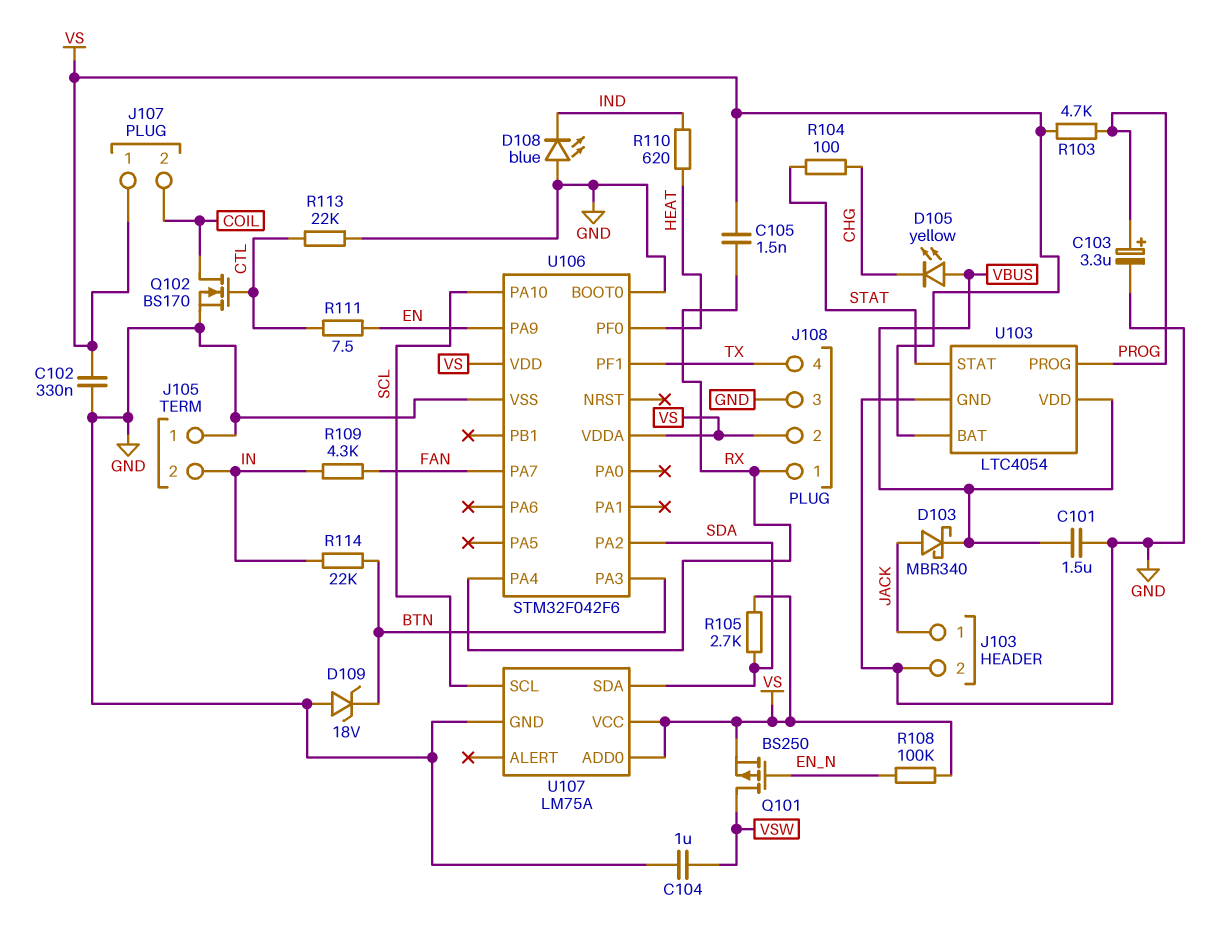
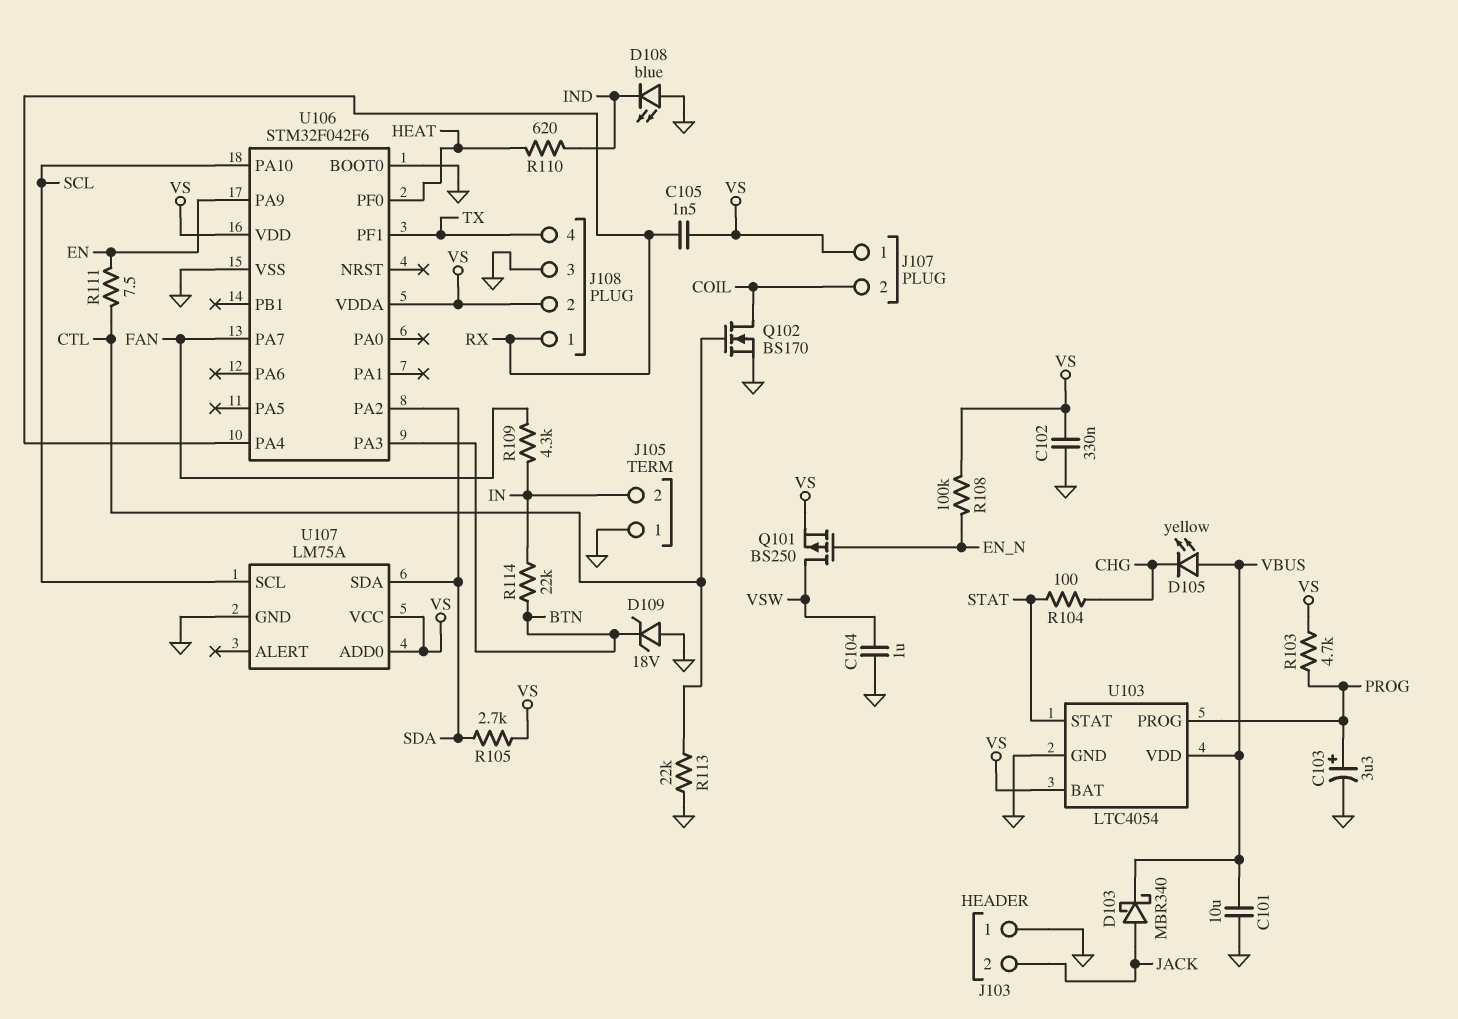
C101: 1.5uF (GND, VBUS) -> 10uF (GND, VBUS)
J103 pin 1: JACK -> GND
J103 pin 2: GND -> JACK

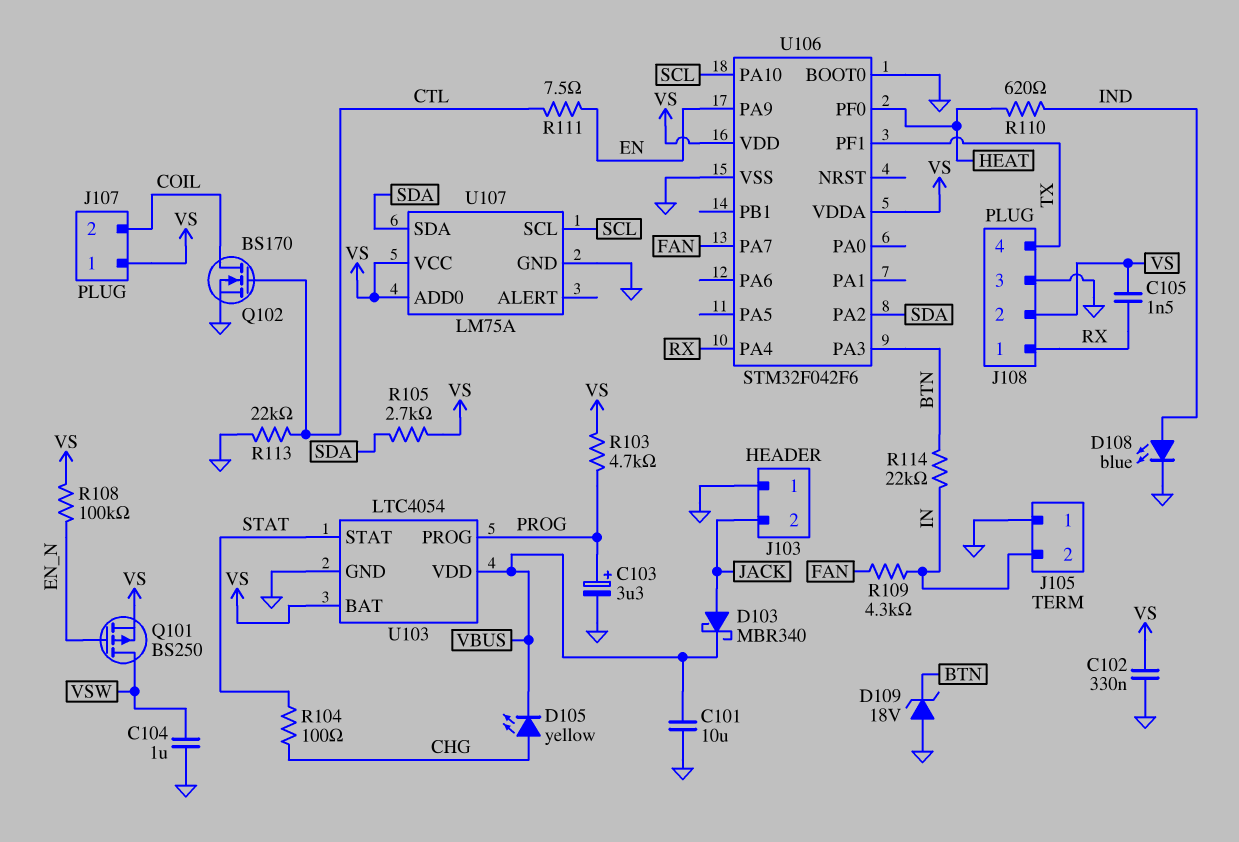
D105: LED yellow (A VBUS, K CHG) -> LED yellow (A CHG, K VBUS)
D108: LED blue (A GND, K IND) -> LED blue (A IND, K GND)

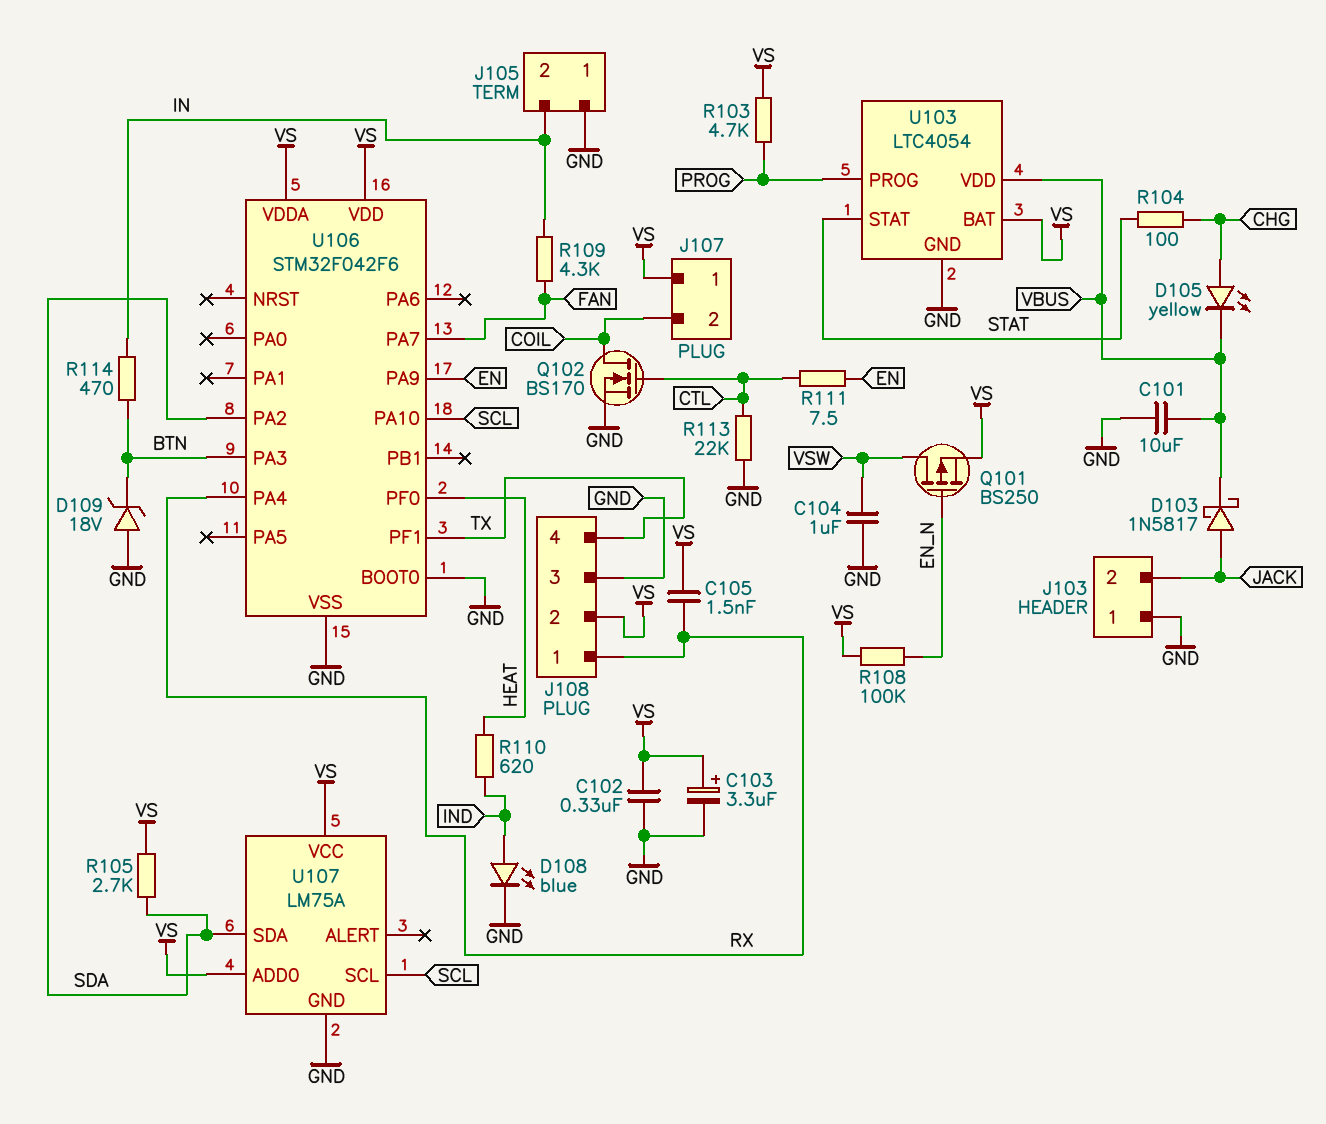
C103: 3.3uF (plus PROG, minus GND) -> 3.3uF (plus VS, minus GND)
D103: schottky MBR340 (A JACK, K VBUS) -> schottky 1N5817 (A JACK, K VBUS)
R114: 22k (BTN, IN) -> 470 (BTN, IN)

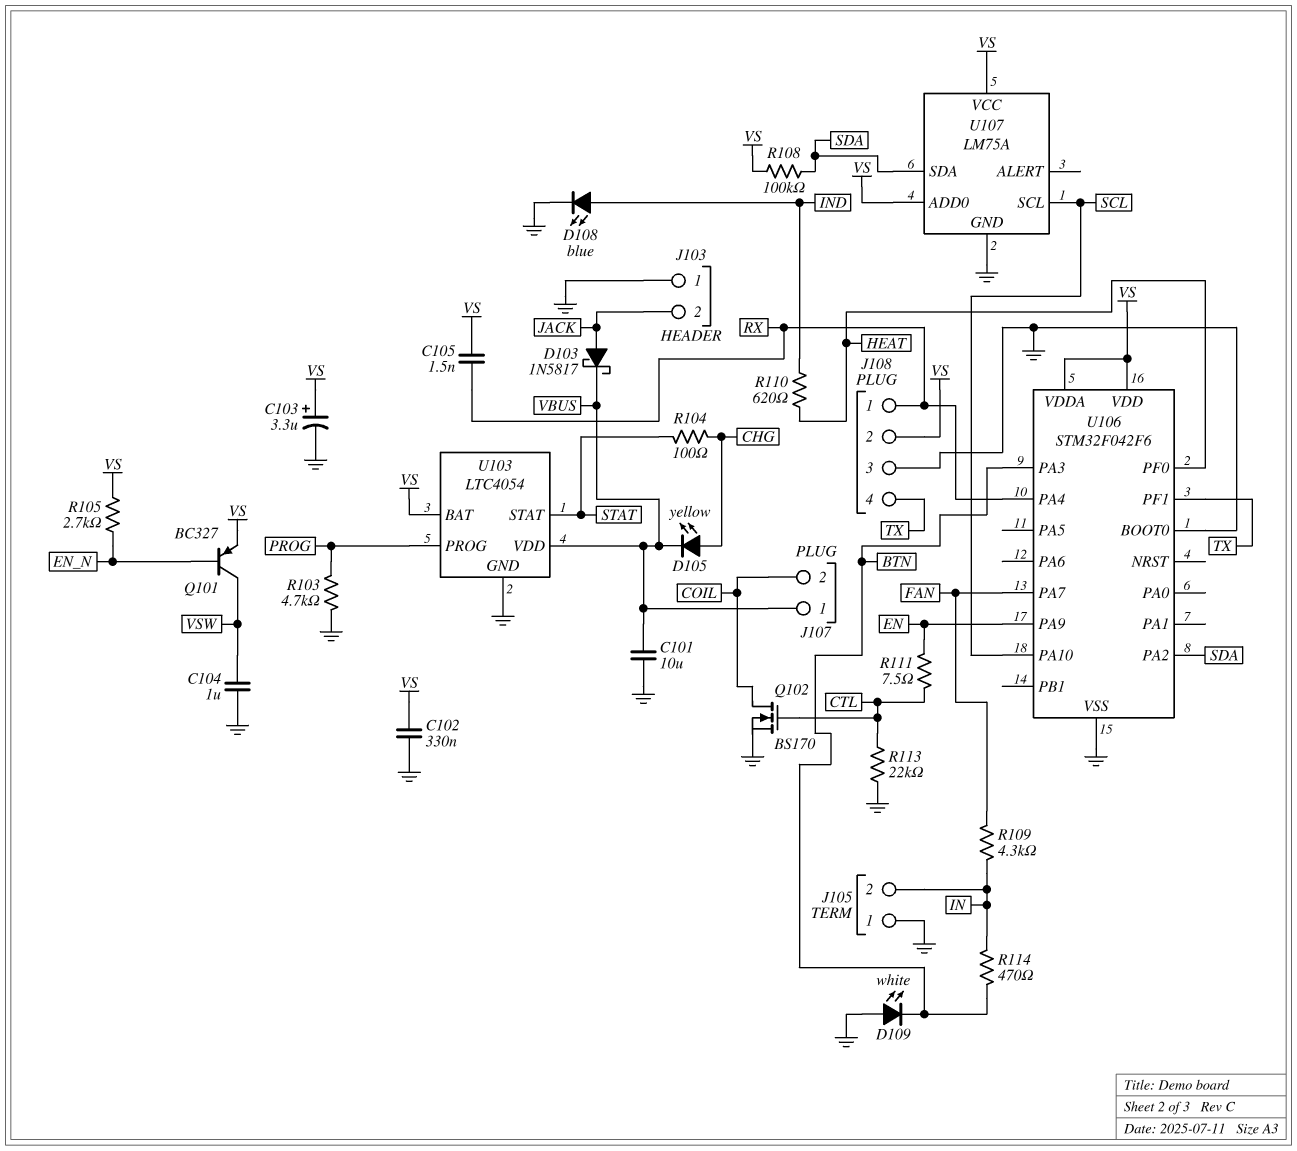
D109: zener 18V (A GND, K BTN) -> LED white (A GND, K BTN)
J107 pin 1: VS -> VBUS
Q101: PMOS BS250 (G EN_N, D VSW, S VS) -> PNP BC327 (B EN_N, C VSW, E VS)
R103: 4.7k (PROG, VS) -> 4.7k (GND, PROG)
R105: 2.7k (SDA, VS) -> 2.7k (EN_N, VS)
R108: 100k (EN_N, VS) -> 100k (SDA, VS)

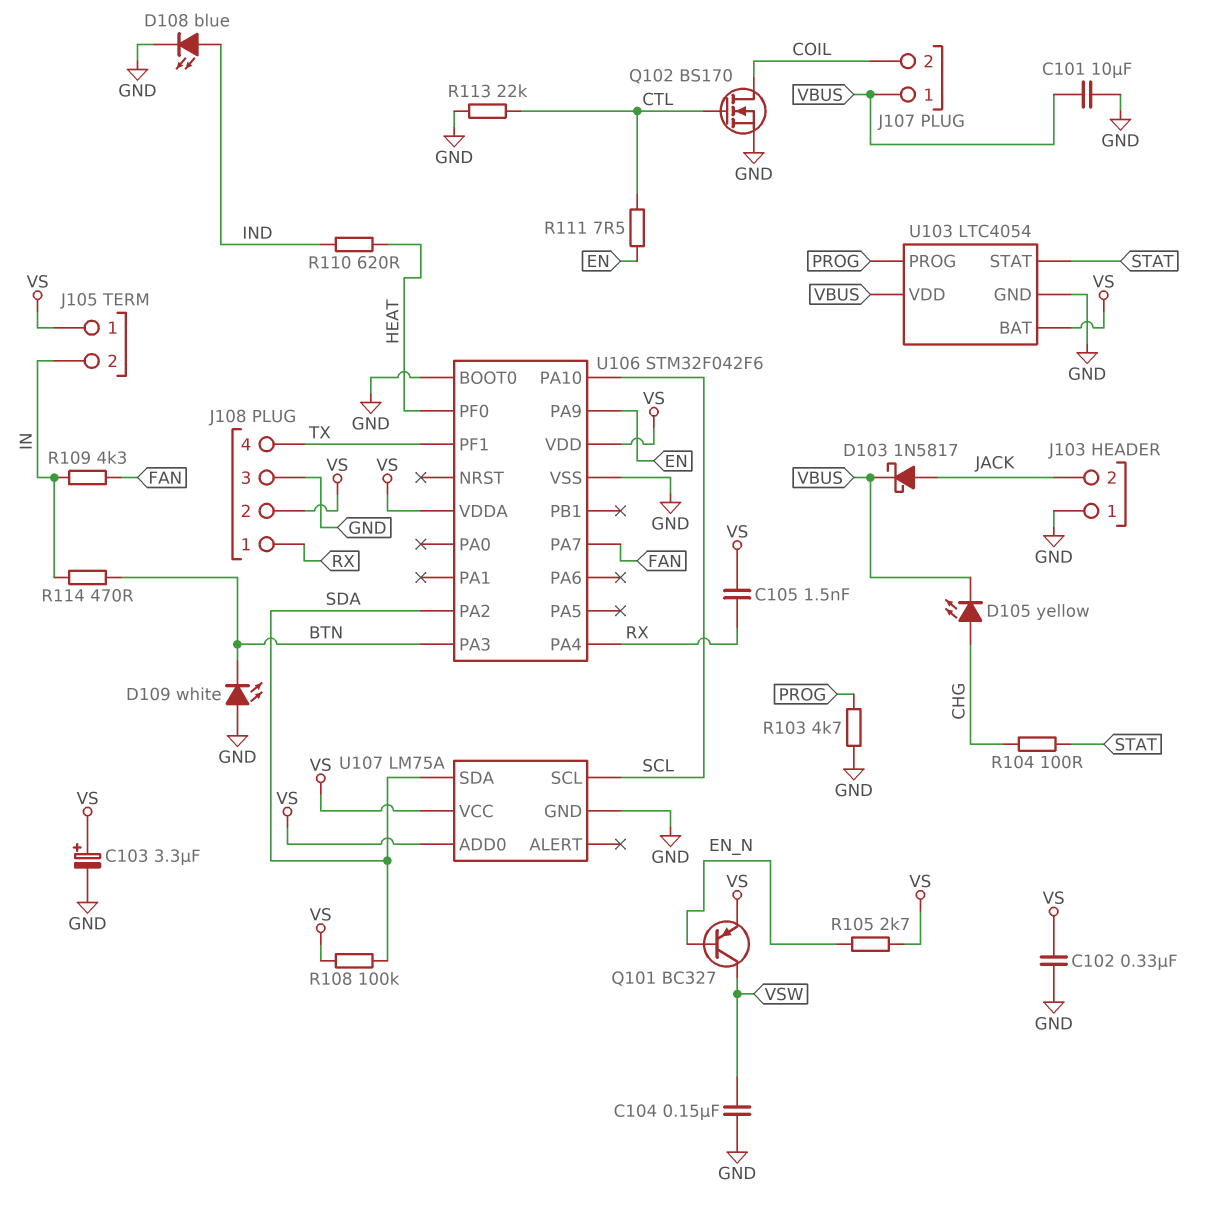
C104: 1uF (GND, VSW) -> 150nF (GND, VSW)
J105 pin 1: GND -> VS

